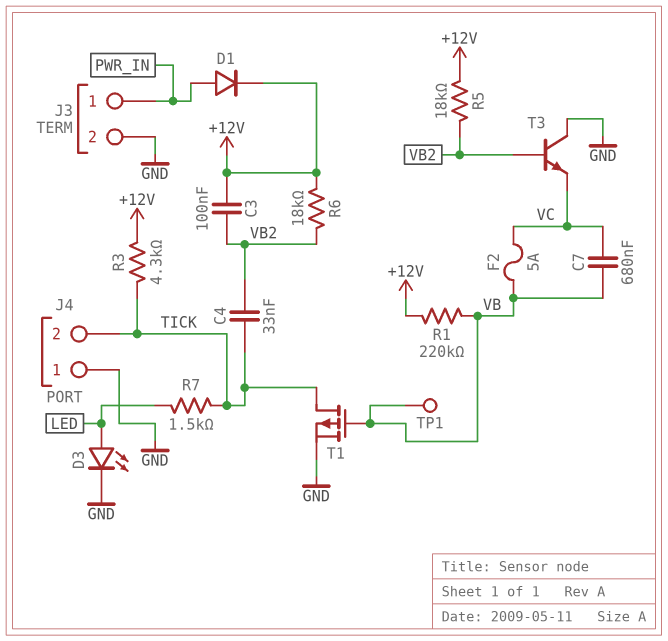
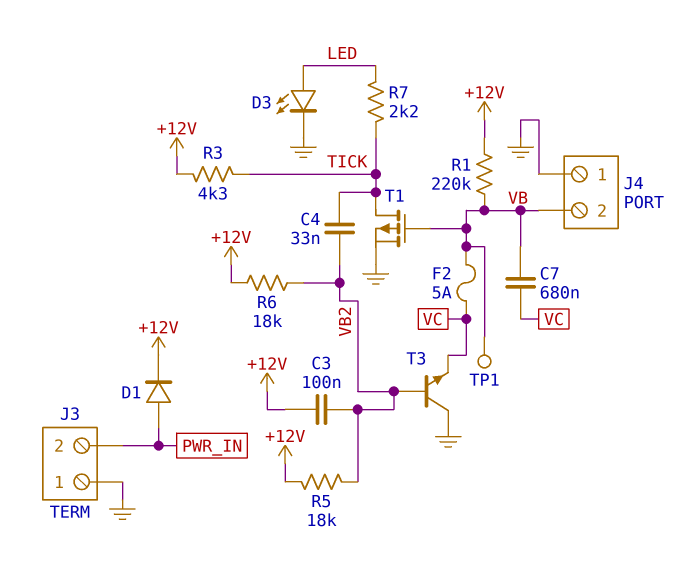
J3 pin 1: PWR_IN -> GND
J3 pin 2: GND -> PWR_IN
J4 pin 2: TICK -> VB
R7: 1.5k (LED, TICK) -> 2.2k (LED, TICK)

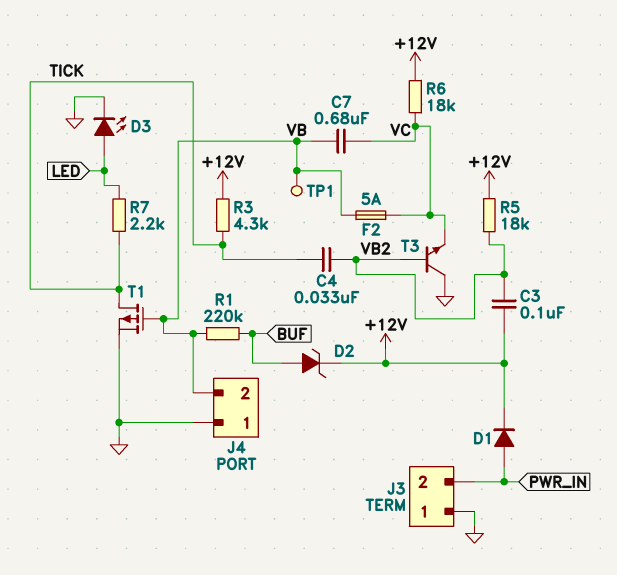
D2: none -> zener (A BUF, K +12V)
R1: 220k (+12V, VB) -> 220k (BUF, VB)
R6: 18k (+12V, VB2) -> 18k (+12V, VC)

